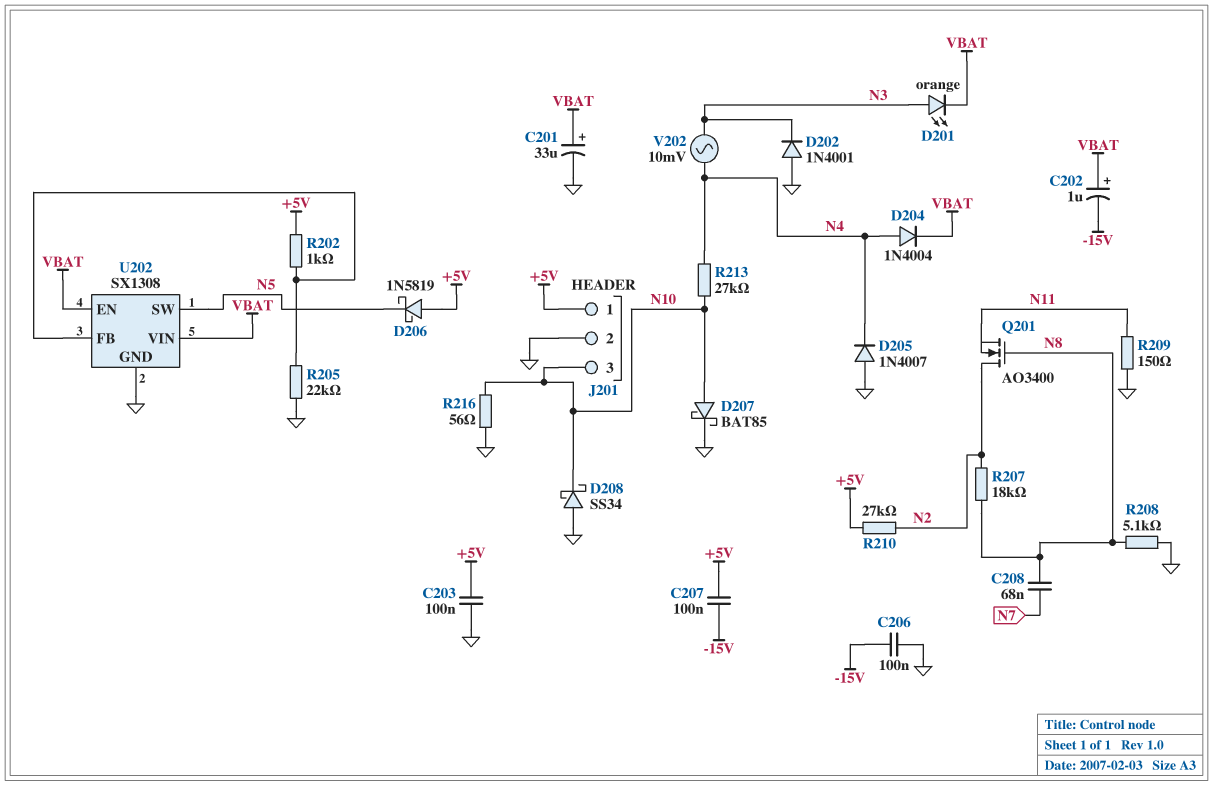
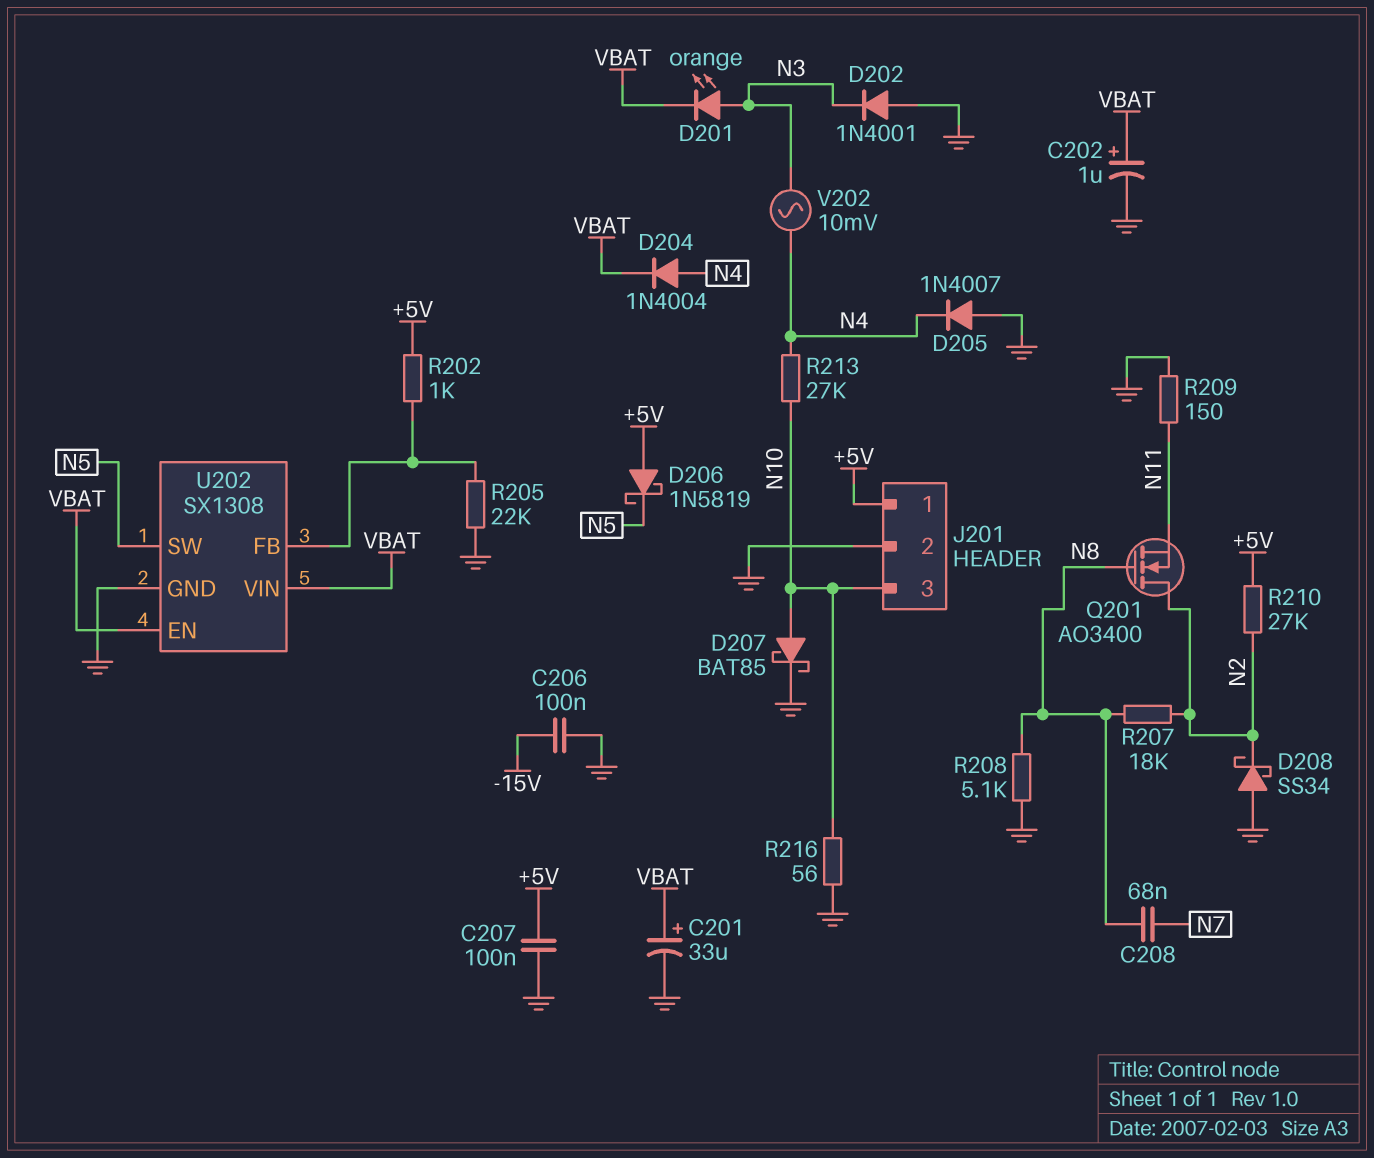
C202: 1uF (plus VBAT, minus -15V) -> 1uF (plus VBAT, minus GND)
C203: 100nF (+5V, GND) -> none
C207: 100nF (+5V, -15V) -> 100nF (+5V, GND)
D208: schottky SS34 (A GND, K N10) -> schottky SS34 (A GND, K N2)

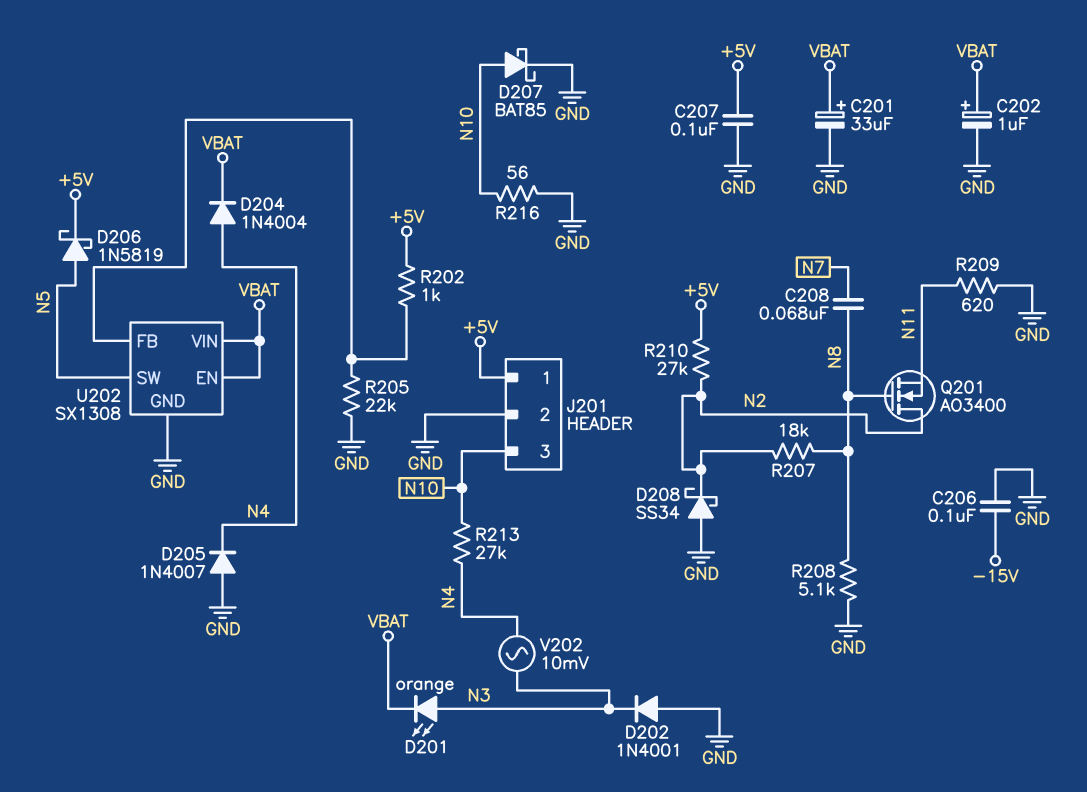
D206: schottky 1N5819 (A +5V, K N5) -> schottky 1N5819 (A N5, K +5V)
R209: 150 (GND, N11) -> 620 (GND, N11)

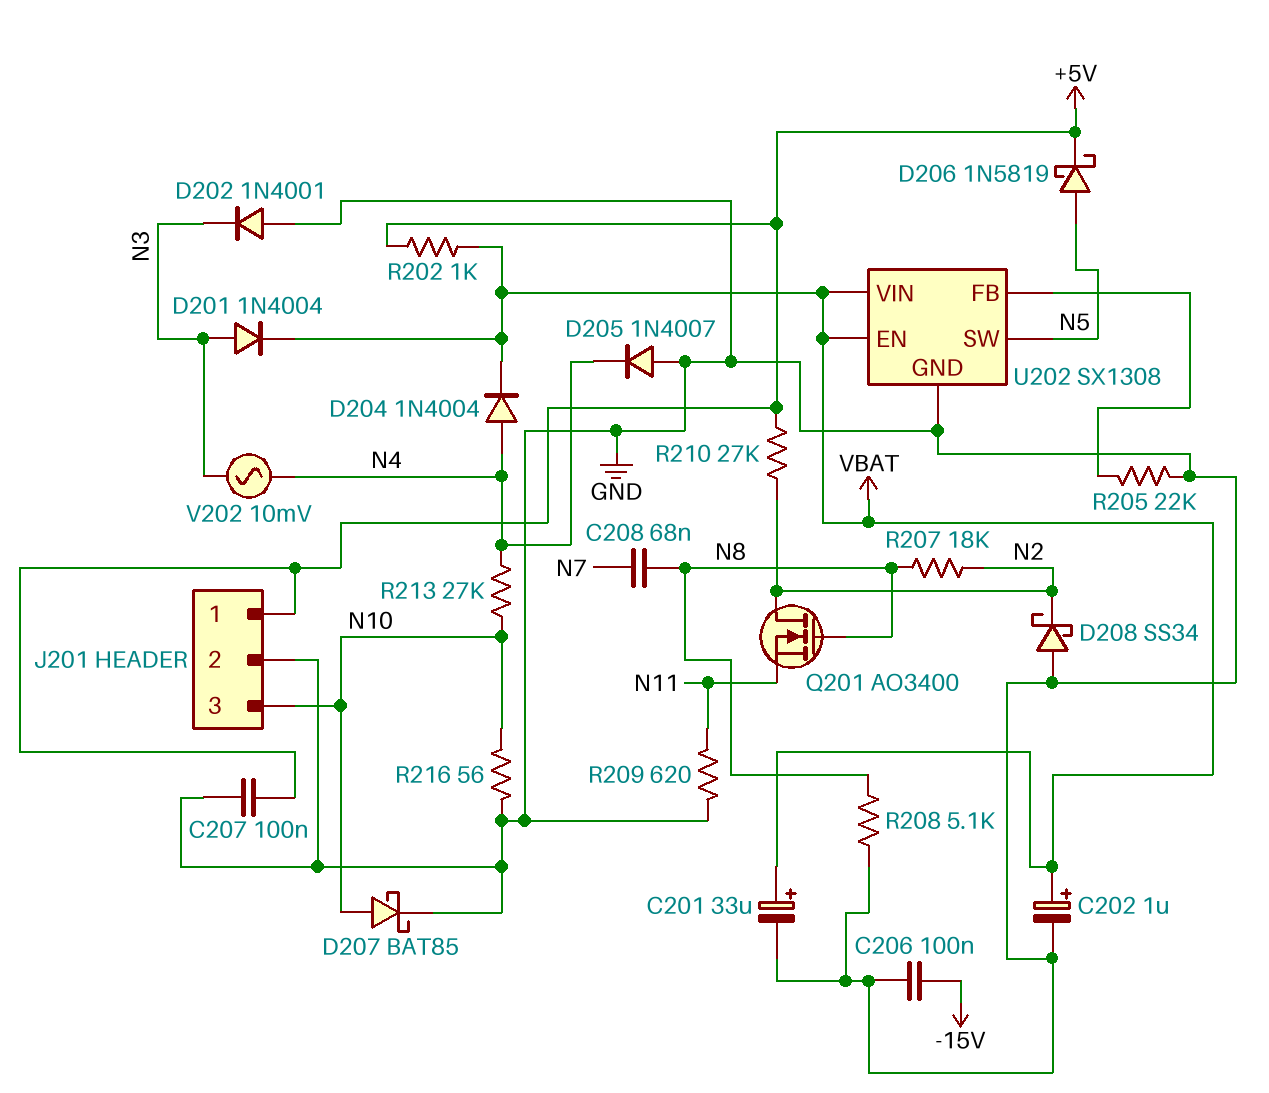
D201: LED orange (A N3, K VBAT) -> diode 1N4004 (A N3, K VBAT)
R202: 1k (+5V, U202/FB) -> 1k (+5V, VBAT)

